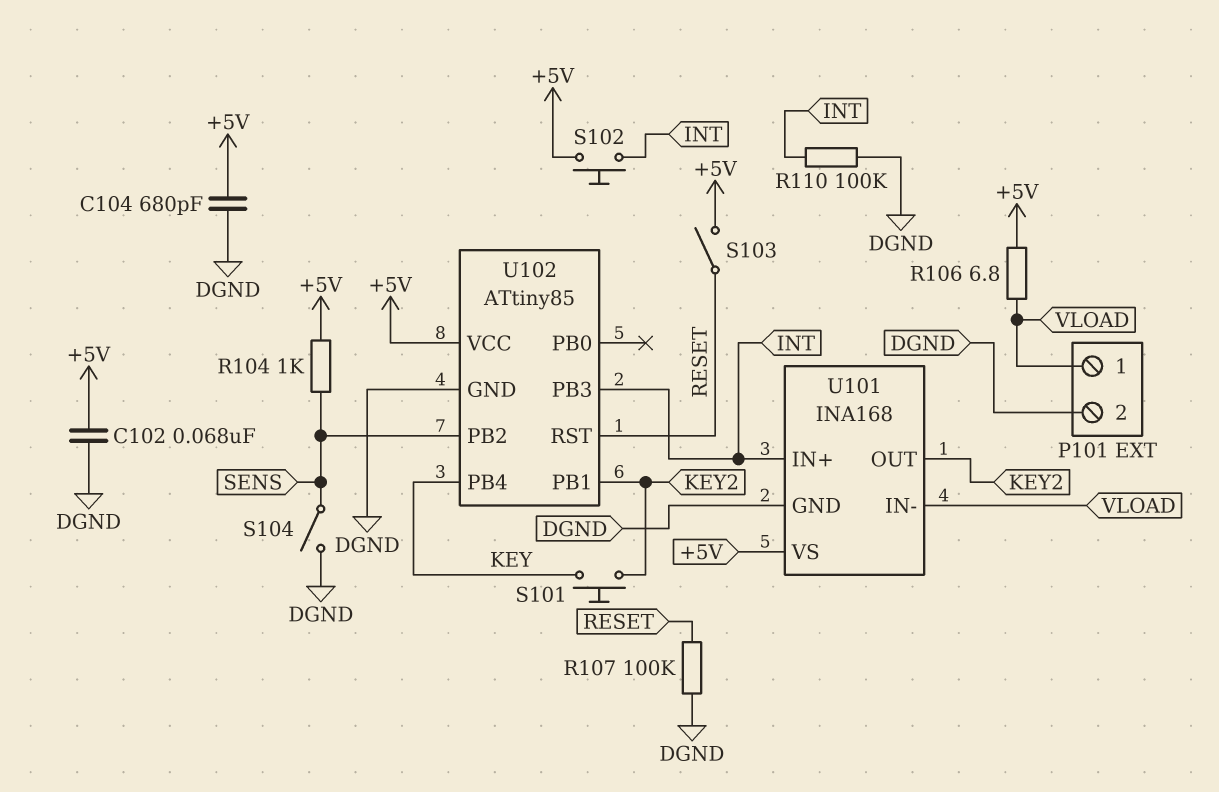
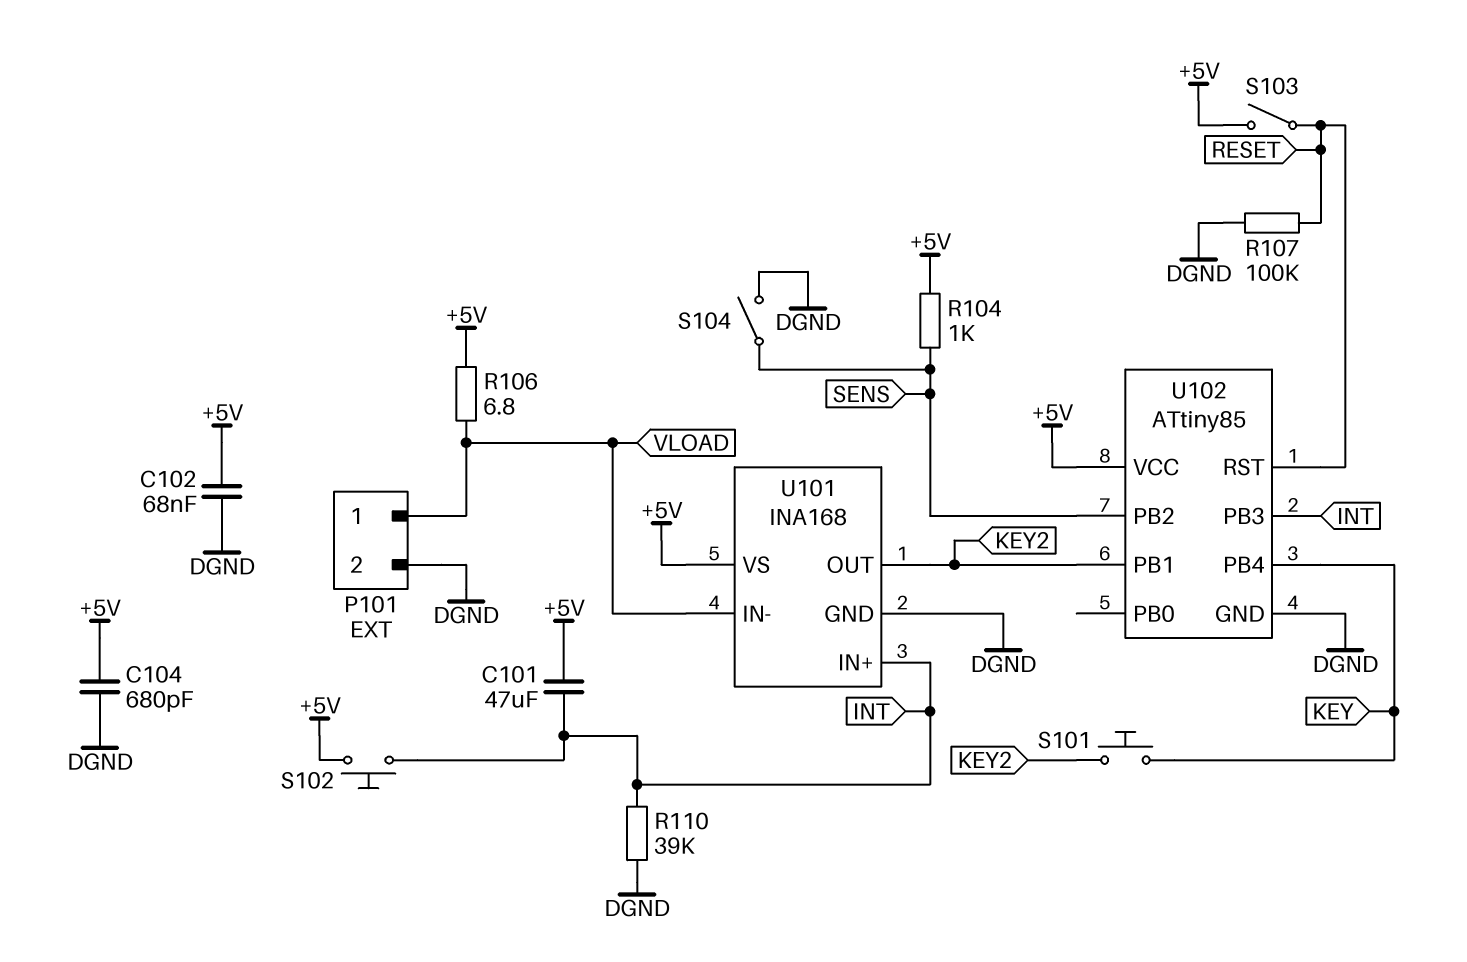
C101: none -> 47uF (+5V, INT)
R110: 100k (DGND, INT) -> 39k (DGND, INT)

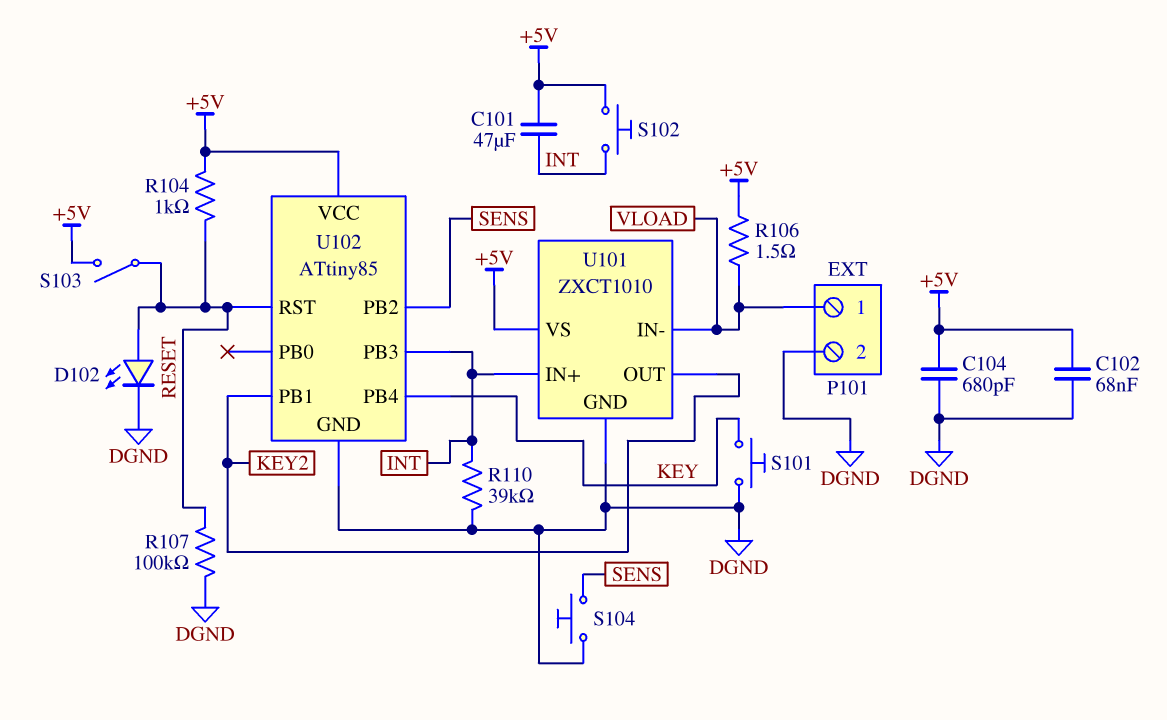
D102: none -> LED (A RESET, K DGND)
R104: 1k (+5V, SENS) -> 1k (+5V, RESET)
R106: 6.8 (+5V, VLOAD) -> 1.5 (+5V, VLOAD)
S101: button (KEY, KEY2) -> button (DGND, KEY)
S104: switch (DGND, SENS) -> button (DGND, SENS)
U101: INA168 -> ZXCT1010

